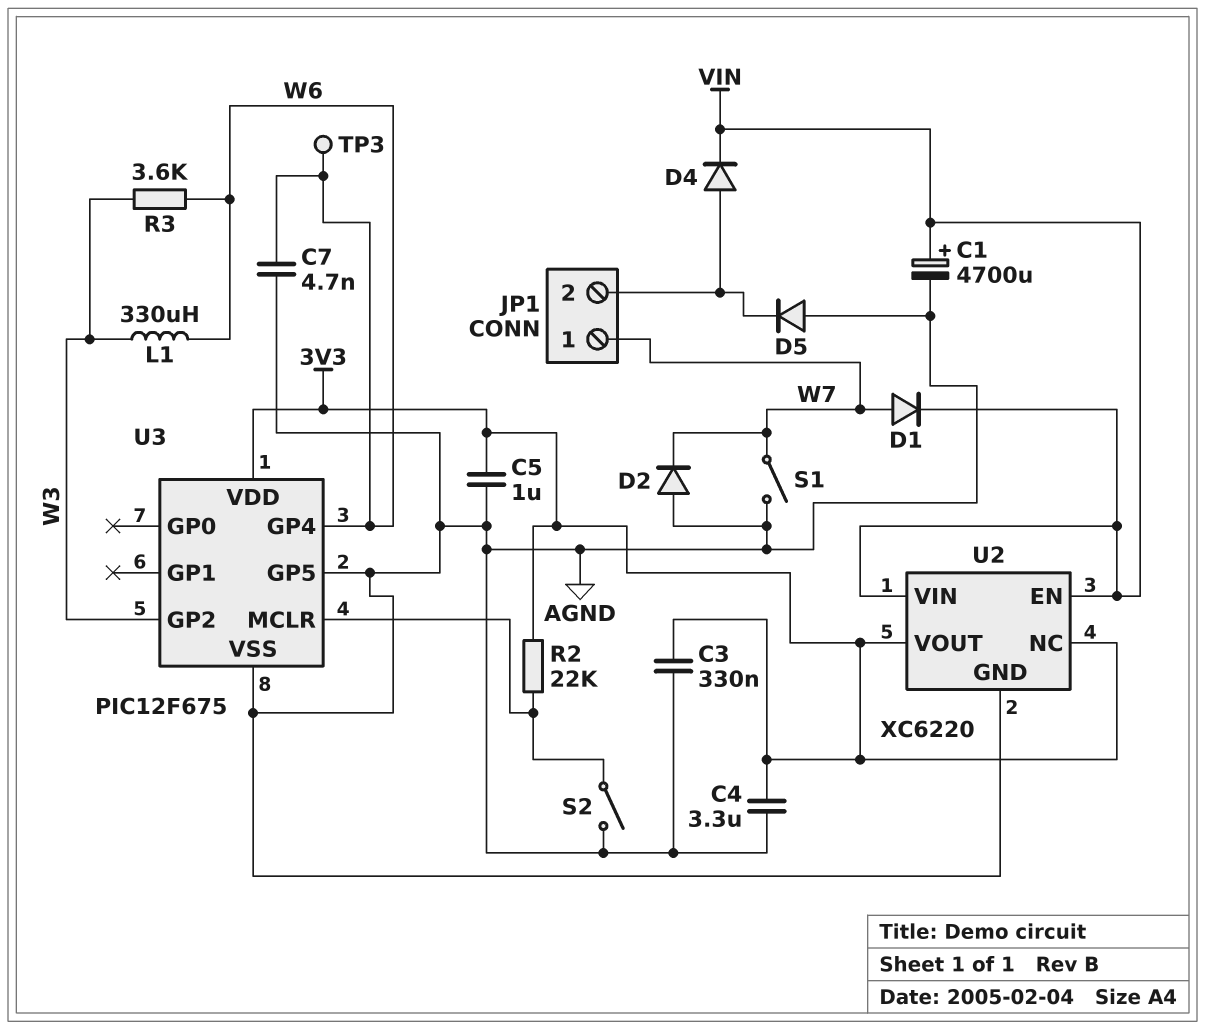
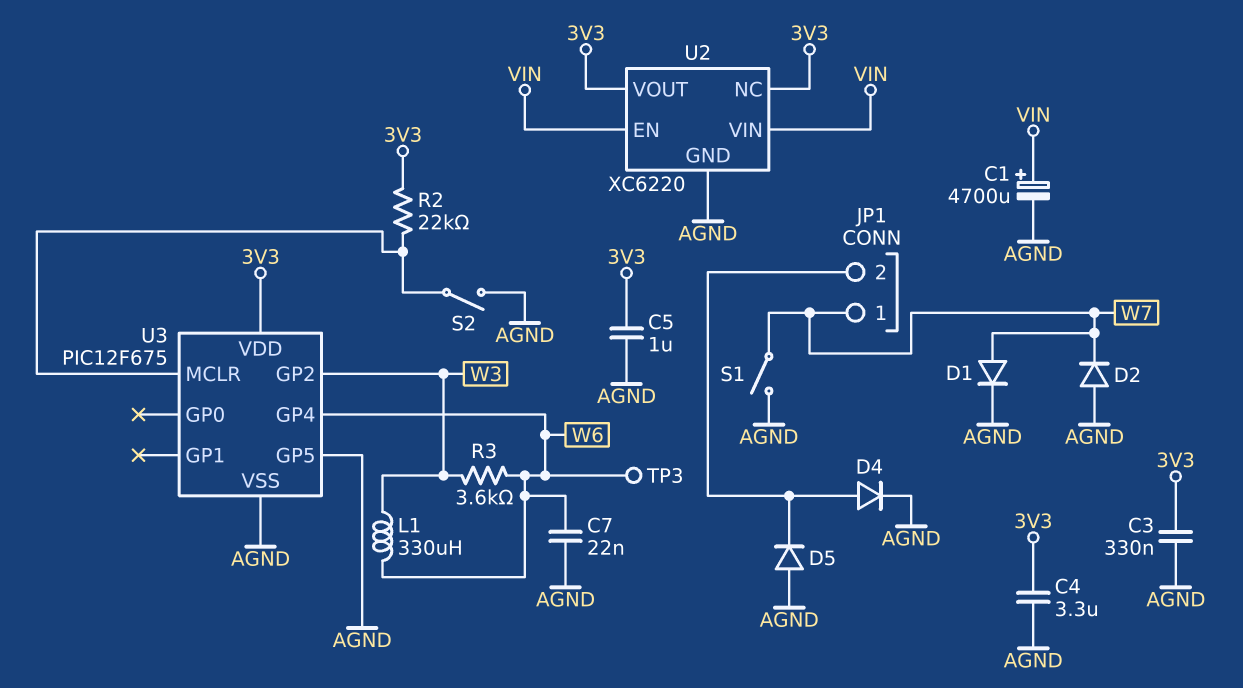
C7: 4.7nF (AGND, W6) -> 22nF (AGND, W6)
D1: diode (A W7, K VIN) -> diode (A W7, K AGND)
D4: diode (A JP1/2, K VIN) -> diode (A JP1/2, K AGND)

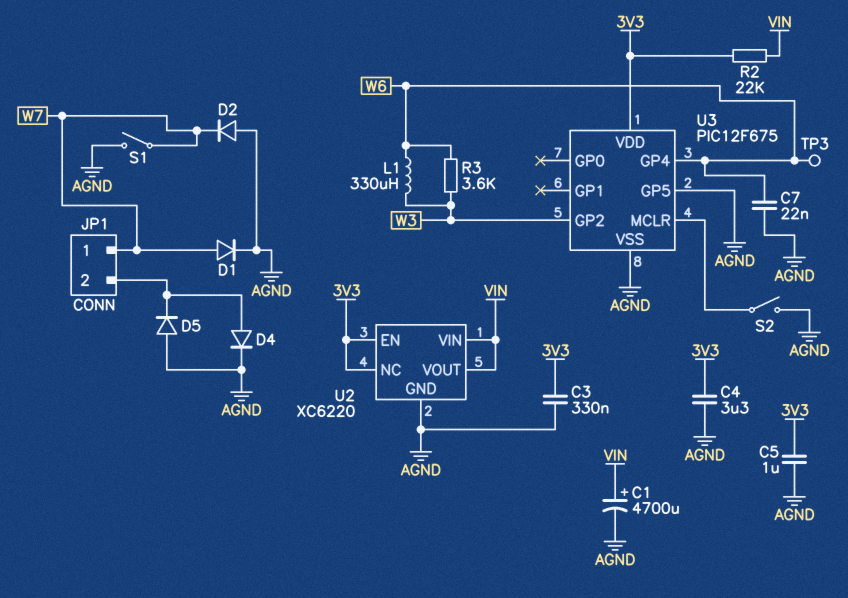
R2: 22k (3V3, U3/MCLR) -> 22k (3V3, VIN)
U2 pin EN: VIN -> 3V3
U2 pin VOUT: 3V3 -> VIN

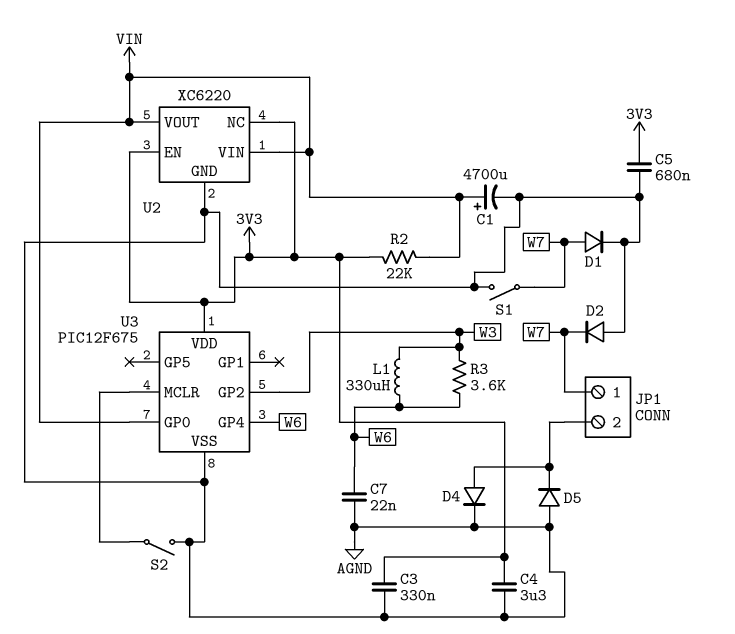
C5: 1uF (3V3, AGND) -> 680nF (3V3, AGND)
TP3: test point (W6) -> none
U3 pin GP0: none -> VIN
U3 pin GP5: AGND -> none

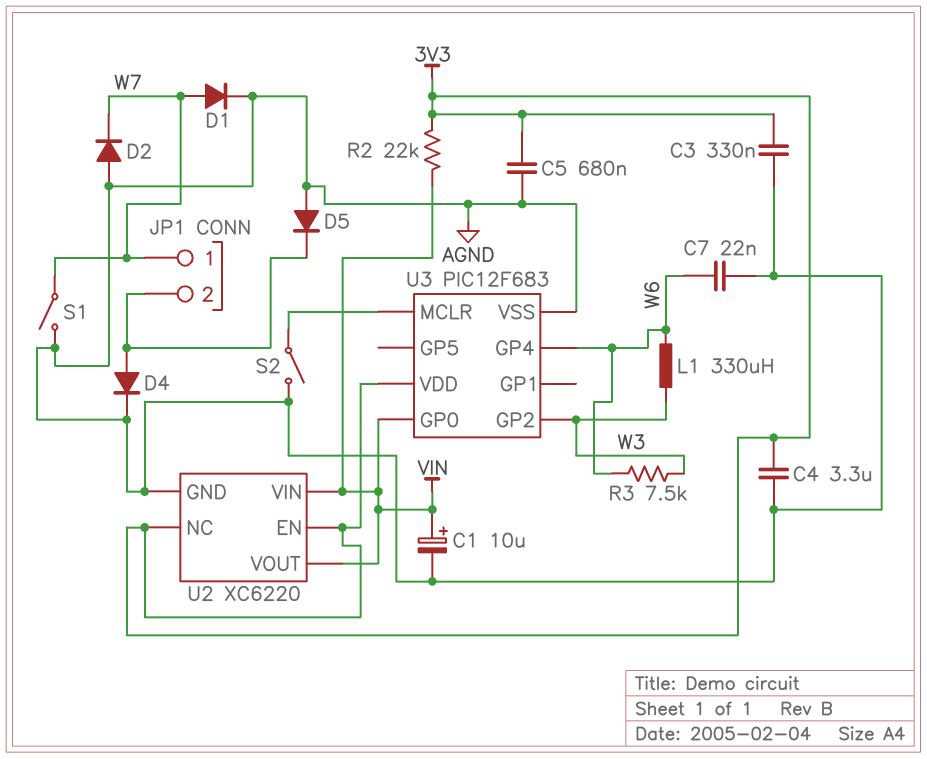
C1: 4700uF (plus VIN, minus AGND) -> 10uF (plus VIN, minus AGND)
R3: 3.6k (W3, W6) -> 7.5k (W3, W6)
U3: PIC12F675 -> PIC12F683

